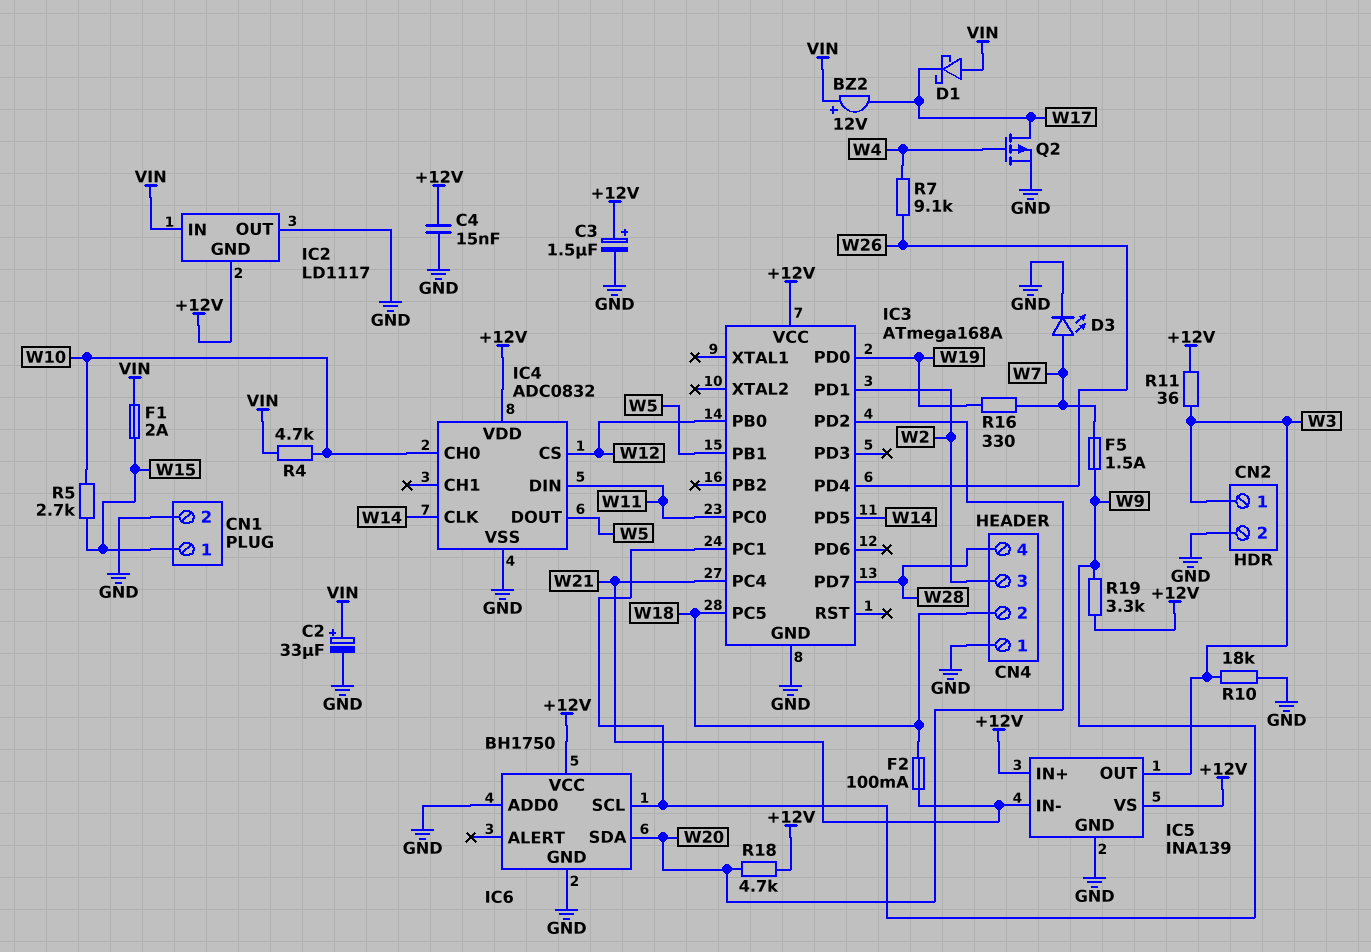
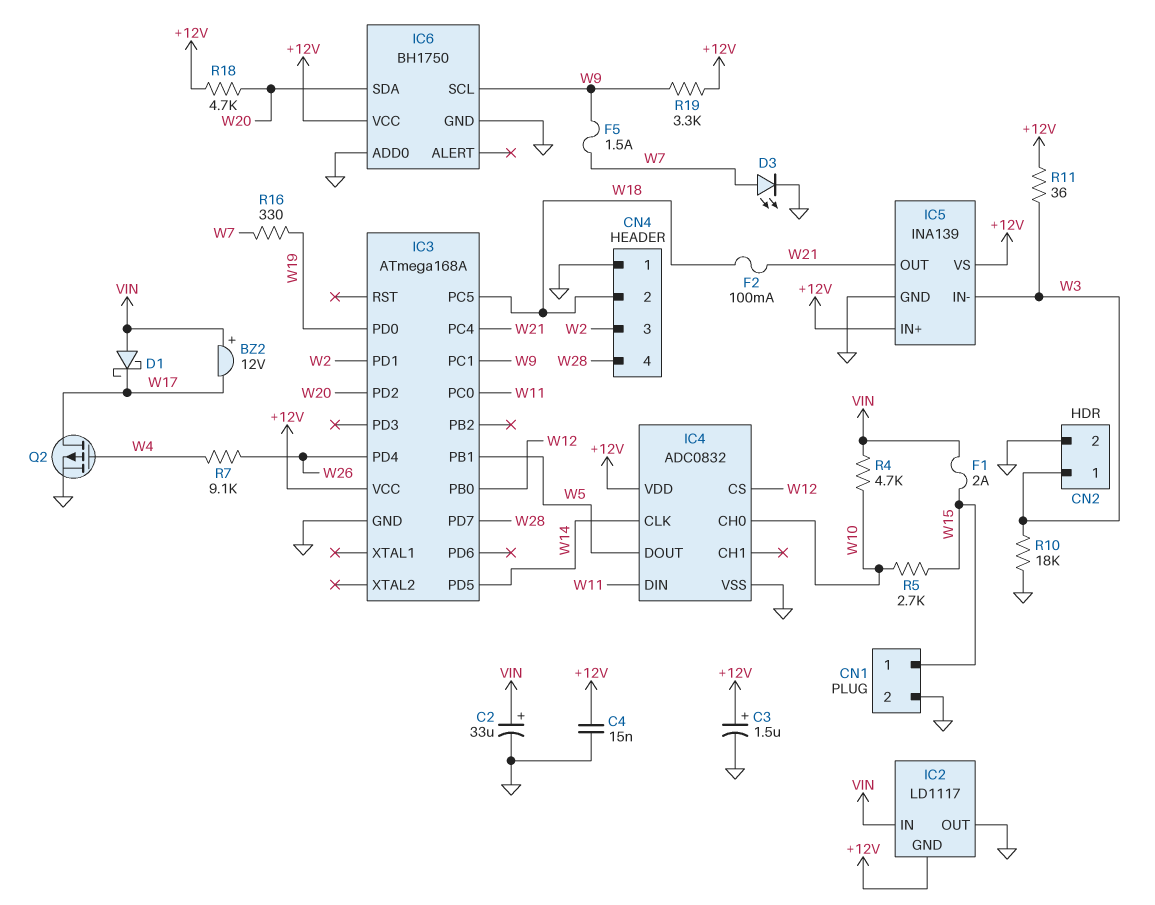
IC5 pin IN-: W21 -> W3
IC5 pin OUT: W3 -> W21

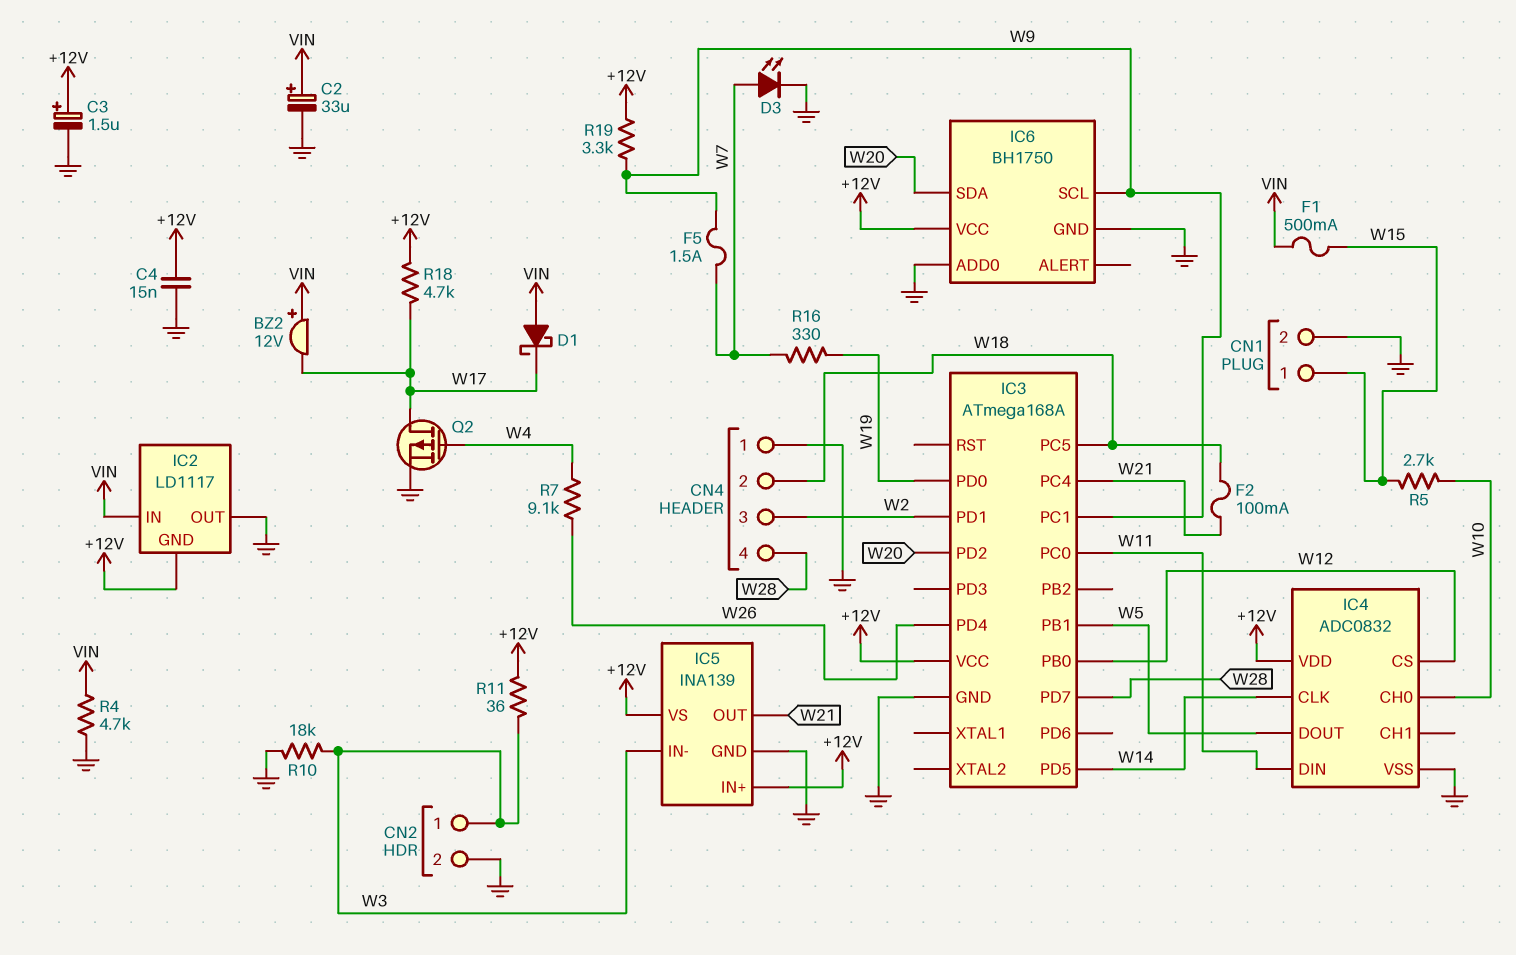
F1: 2A (VIN, W15) -> 500mA (VIN, W15)
R4: 4.7k (VIN, W10) -> 4.7k (GND, VIN)
R18: 4.7k (+12V, W20) -> 4.7k (+12V, W17)

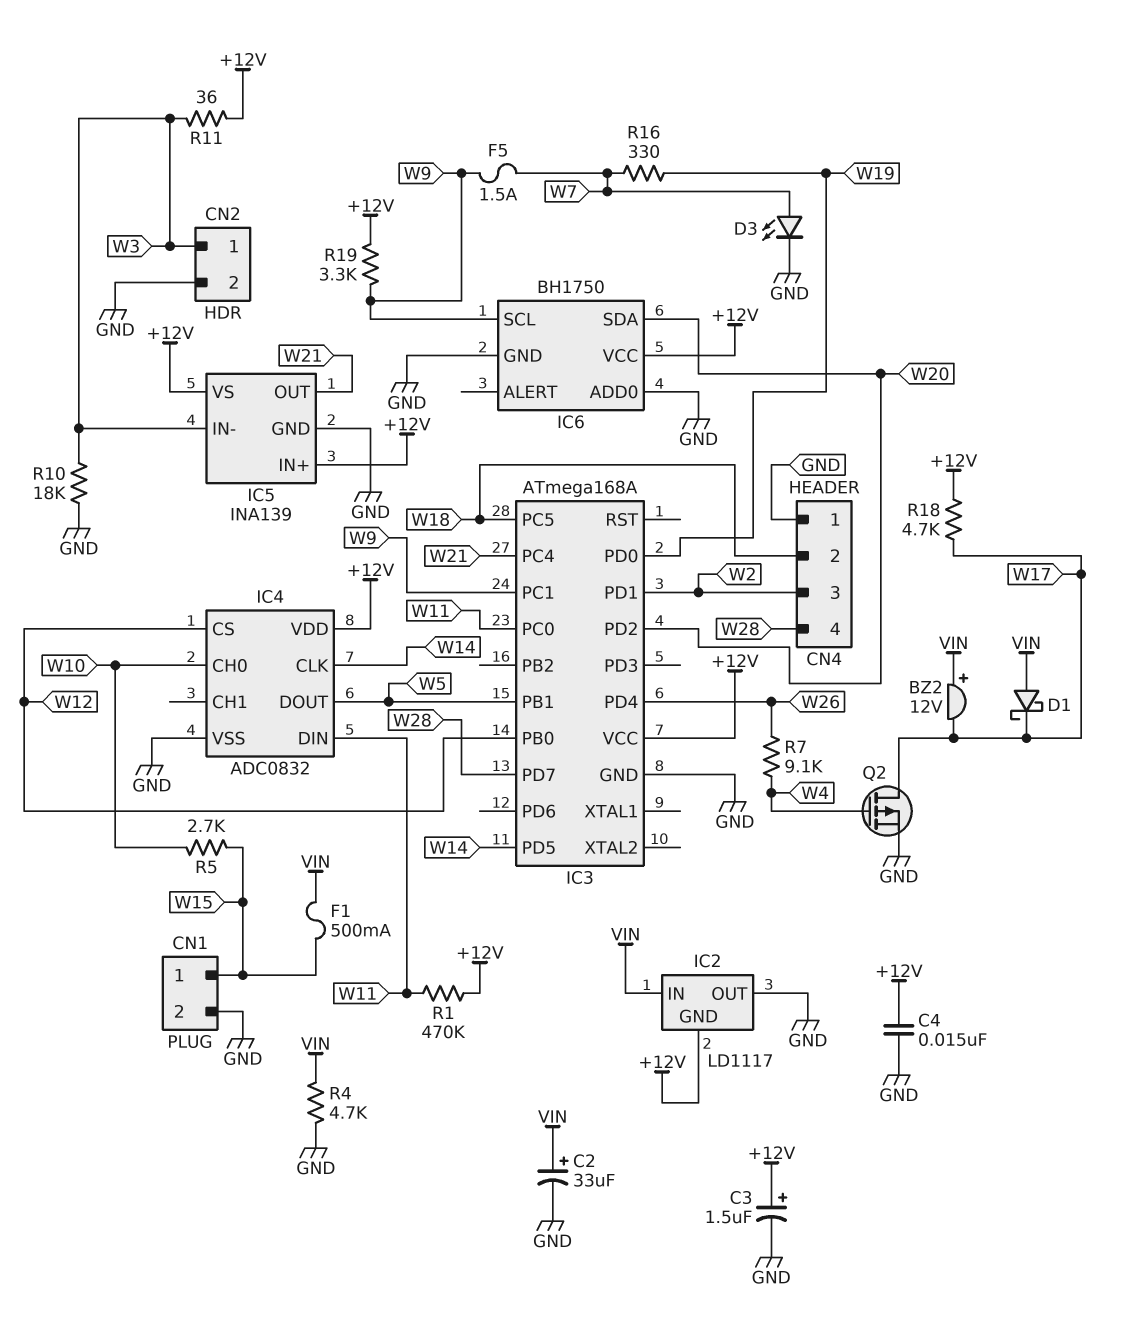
F2: 100mA (W18, W21) -> none
R1: none -> 470k (+12V, W11)

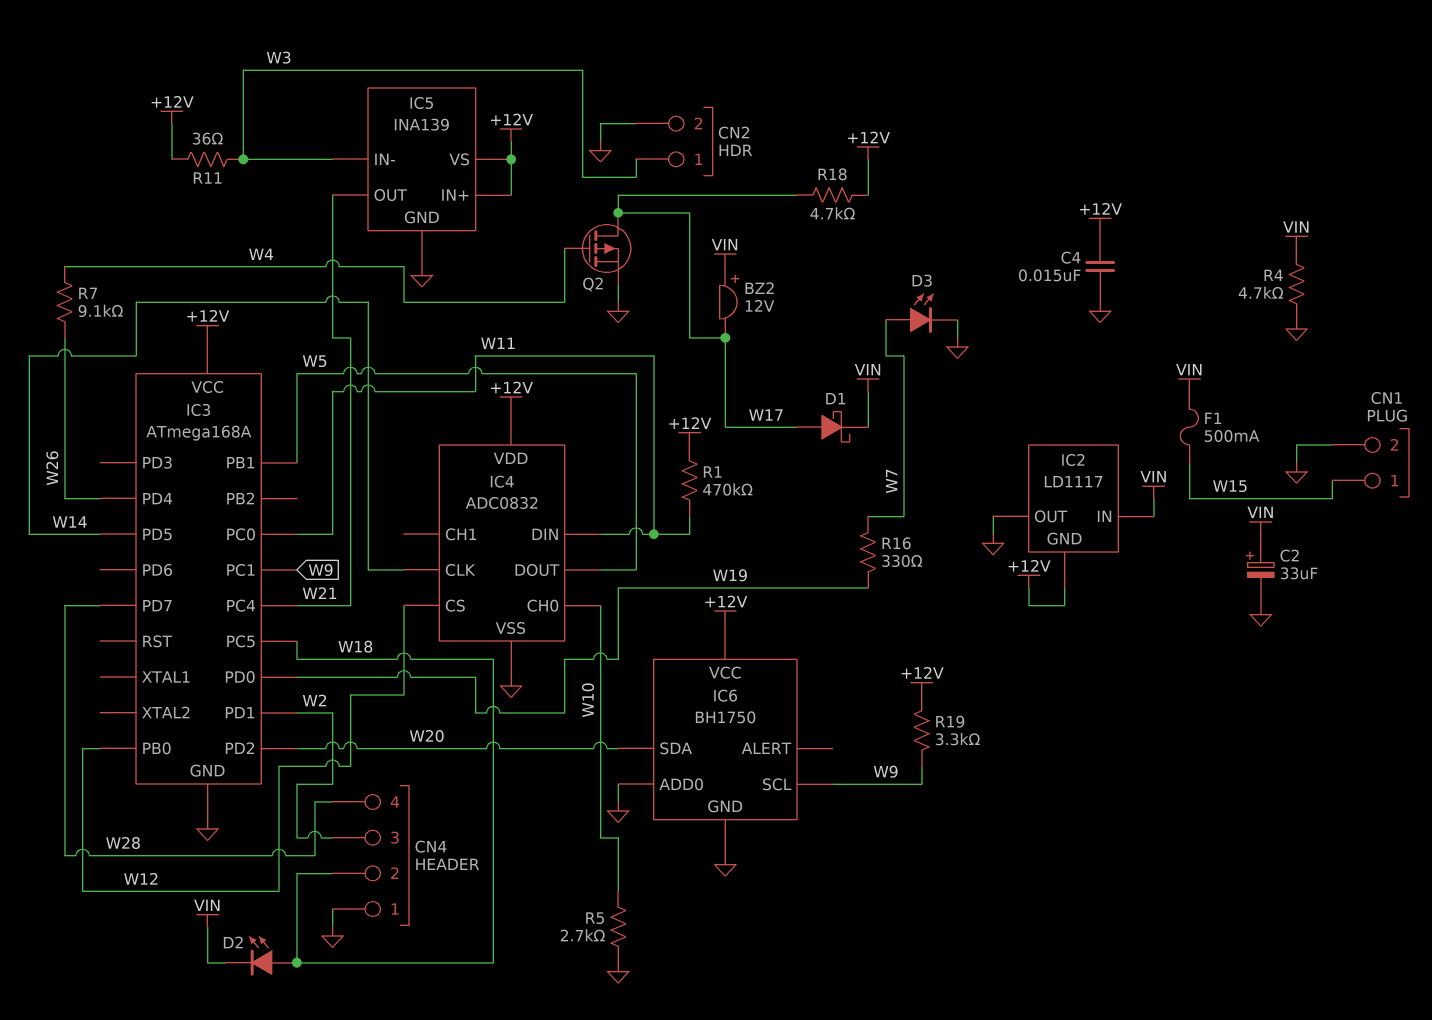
C3: 1.5uF (plus +12V, minus GND) -> none
D1: schottky (A VIN, K W17) -> schottky (A W17, K VIN)
D2: none -> LED (A W18, K VIN)
F5: 1.5A (W7, W9) -> none
R5: 2.7k (W10, W15) -> 2.7k (GND, W10)
R10: 18k (GND, W3) -> none

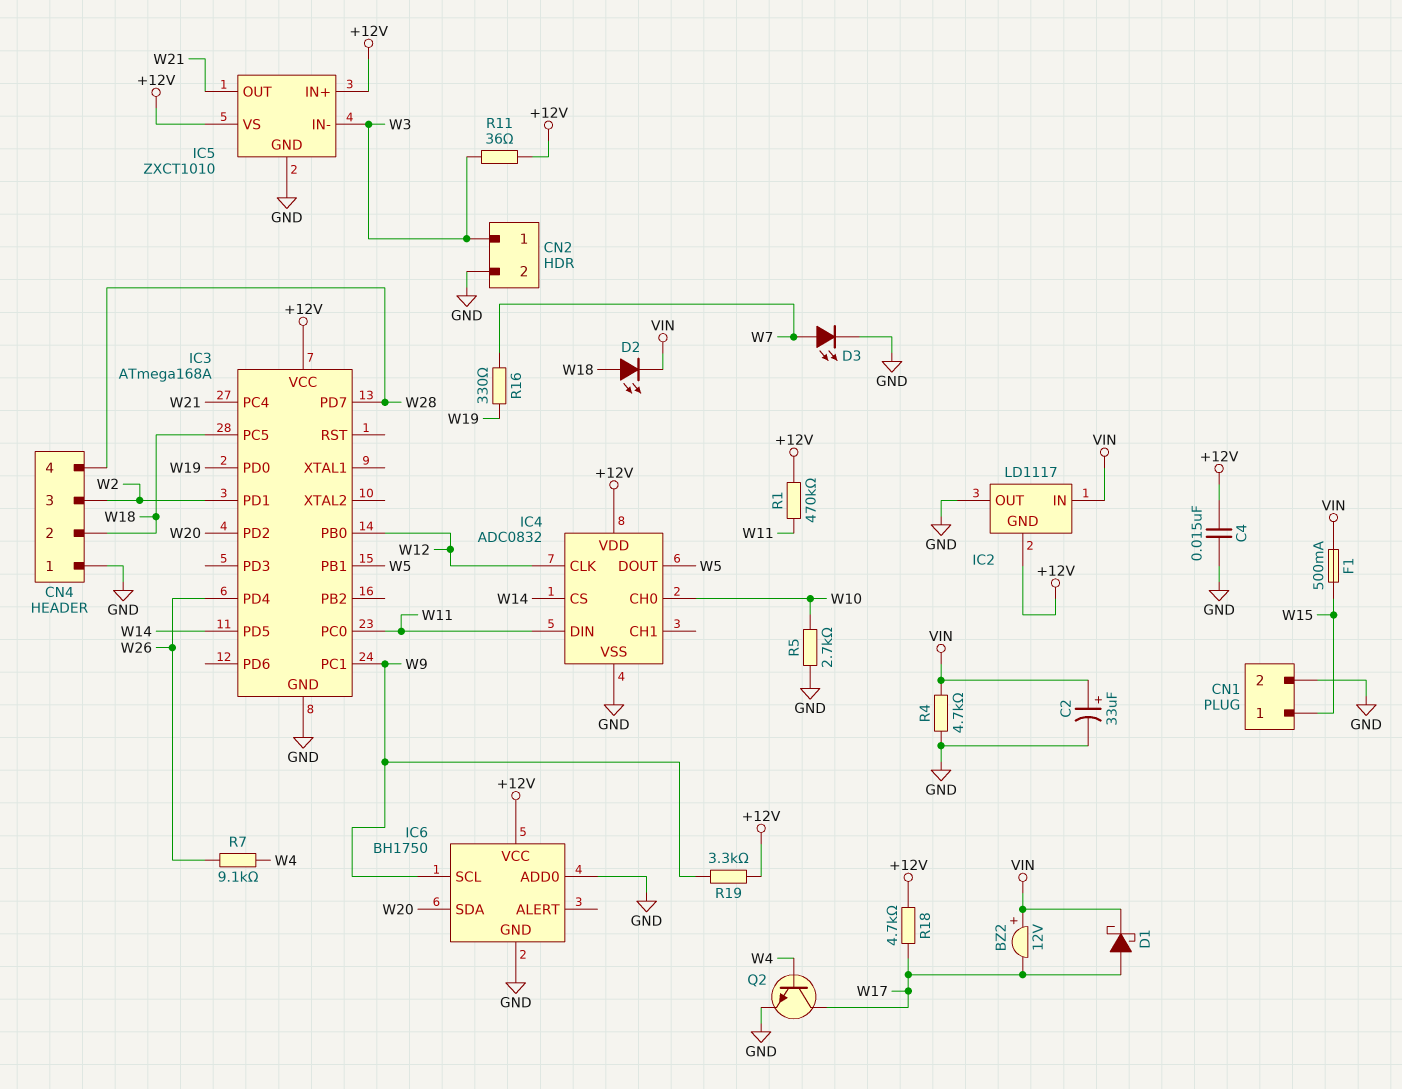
IC4 pin CLK: W14 -> W12
IC4 pin CS: W12 -> W14
IC5: INA139 -> ZXCT1010
Q2: PMOS (G W4, D W17, S GND) -> NPN (B W4, C W17, E GND)

